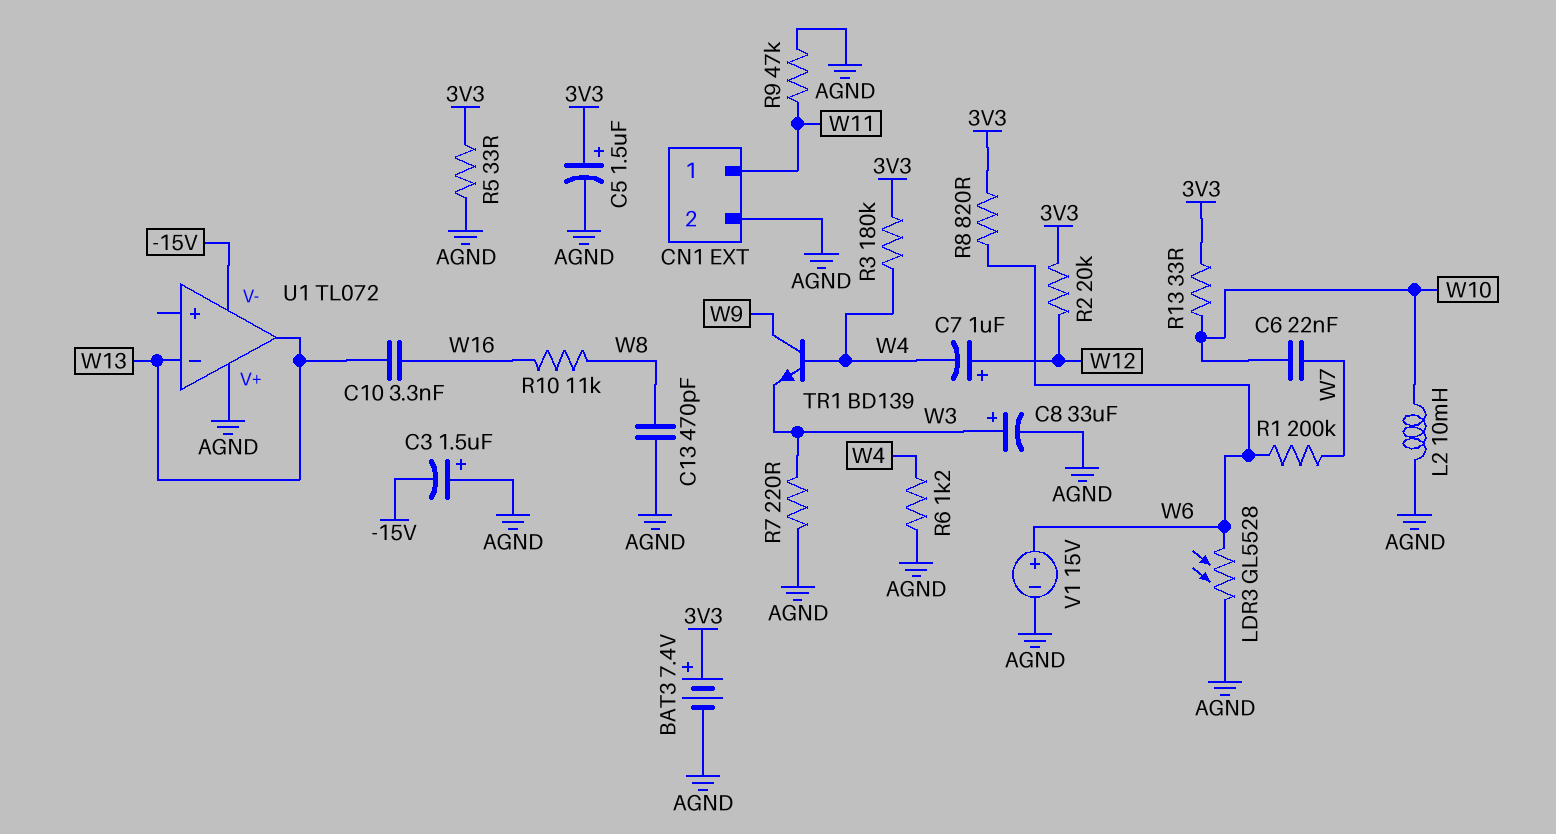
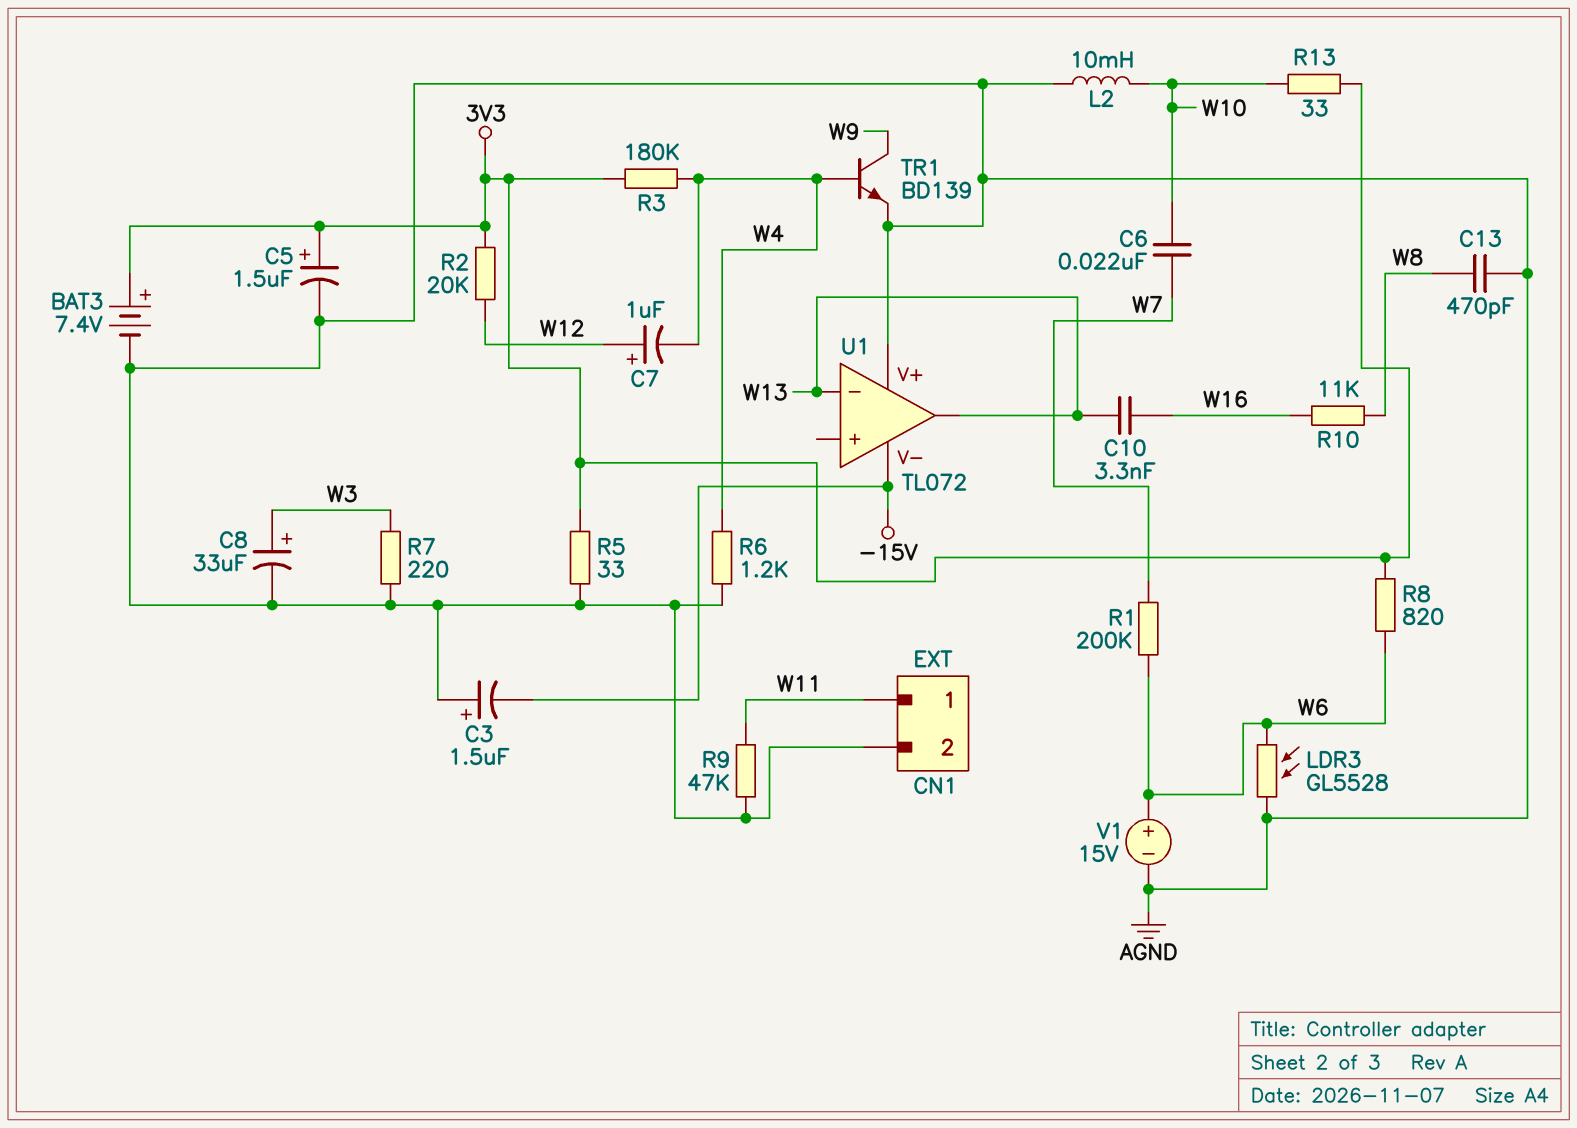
TR1: NPN BD139 (B W4, C W9, E W3) -> NPN BD139 (B W4, C W9, E AGND)

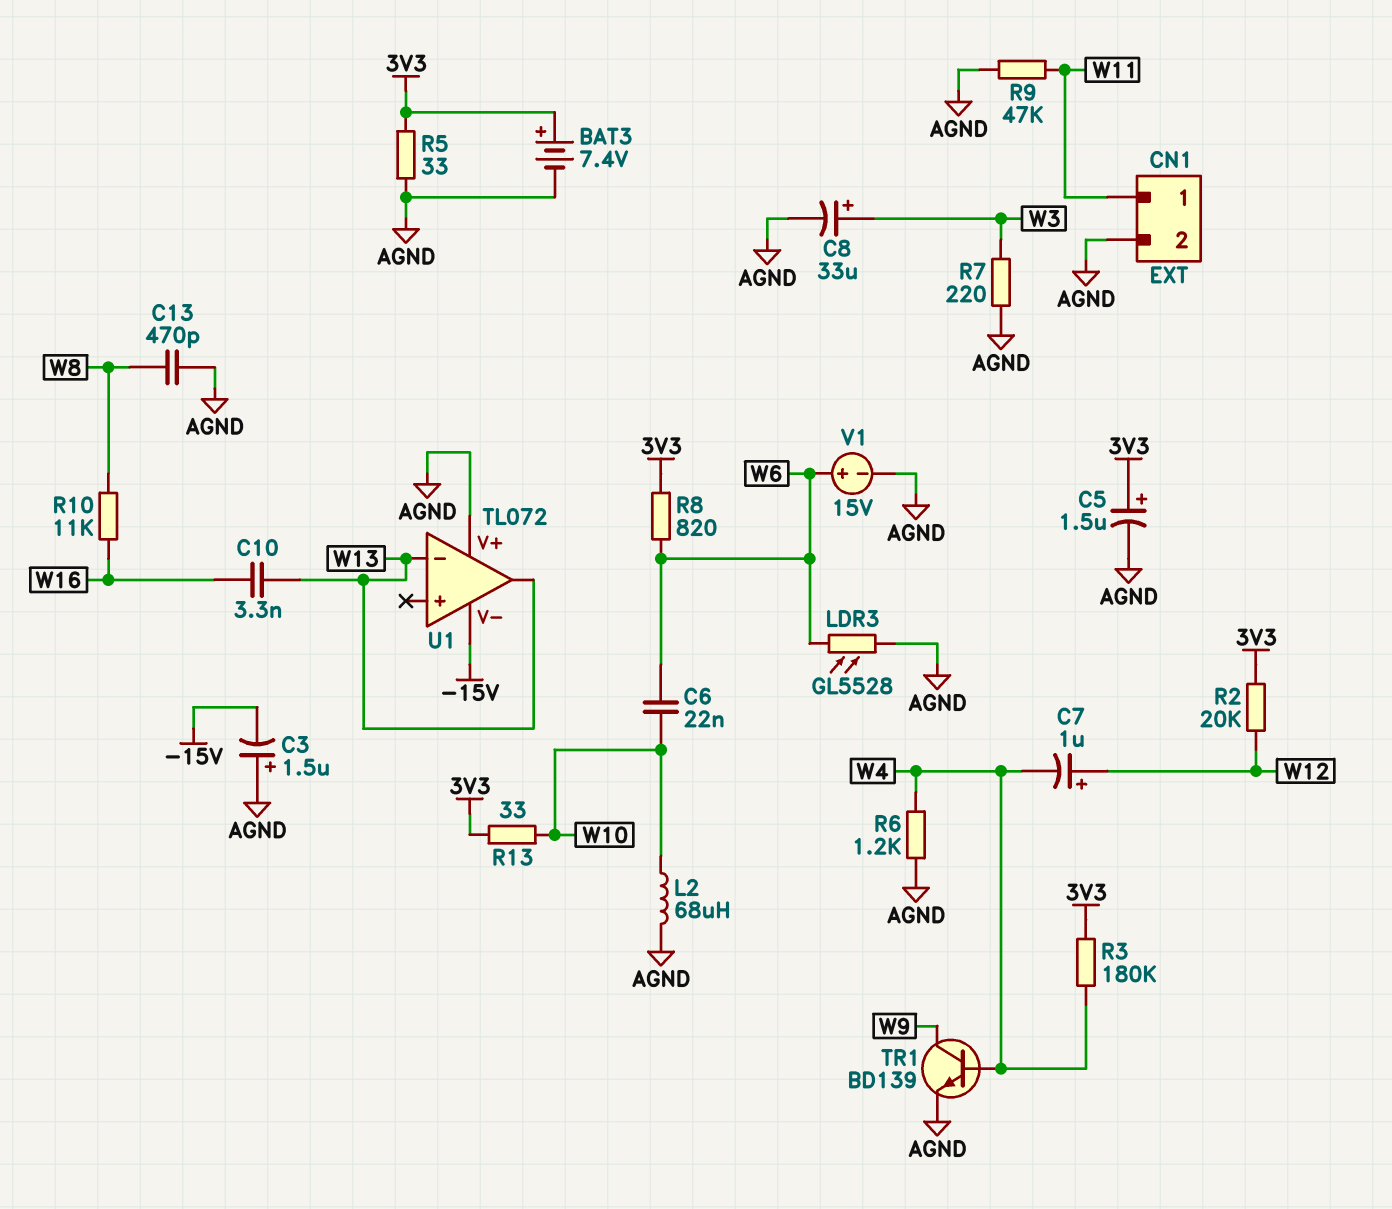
C6: 22nF (W7, W10) -> 22nF (W6, W10)
L2: 10mH (AGND, W10) -> 68uH (AGND, W10)
R1: 200k (W6, W7) -> none

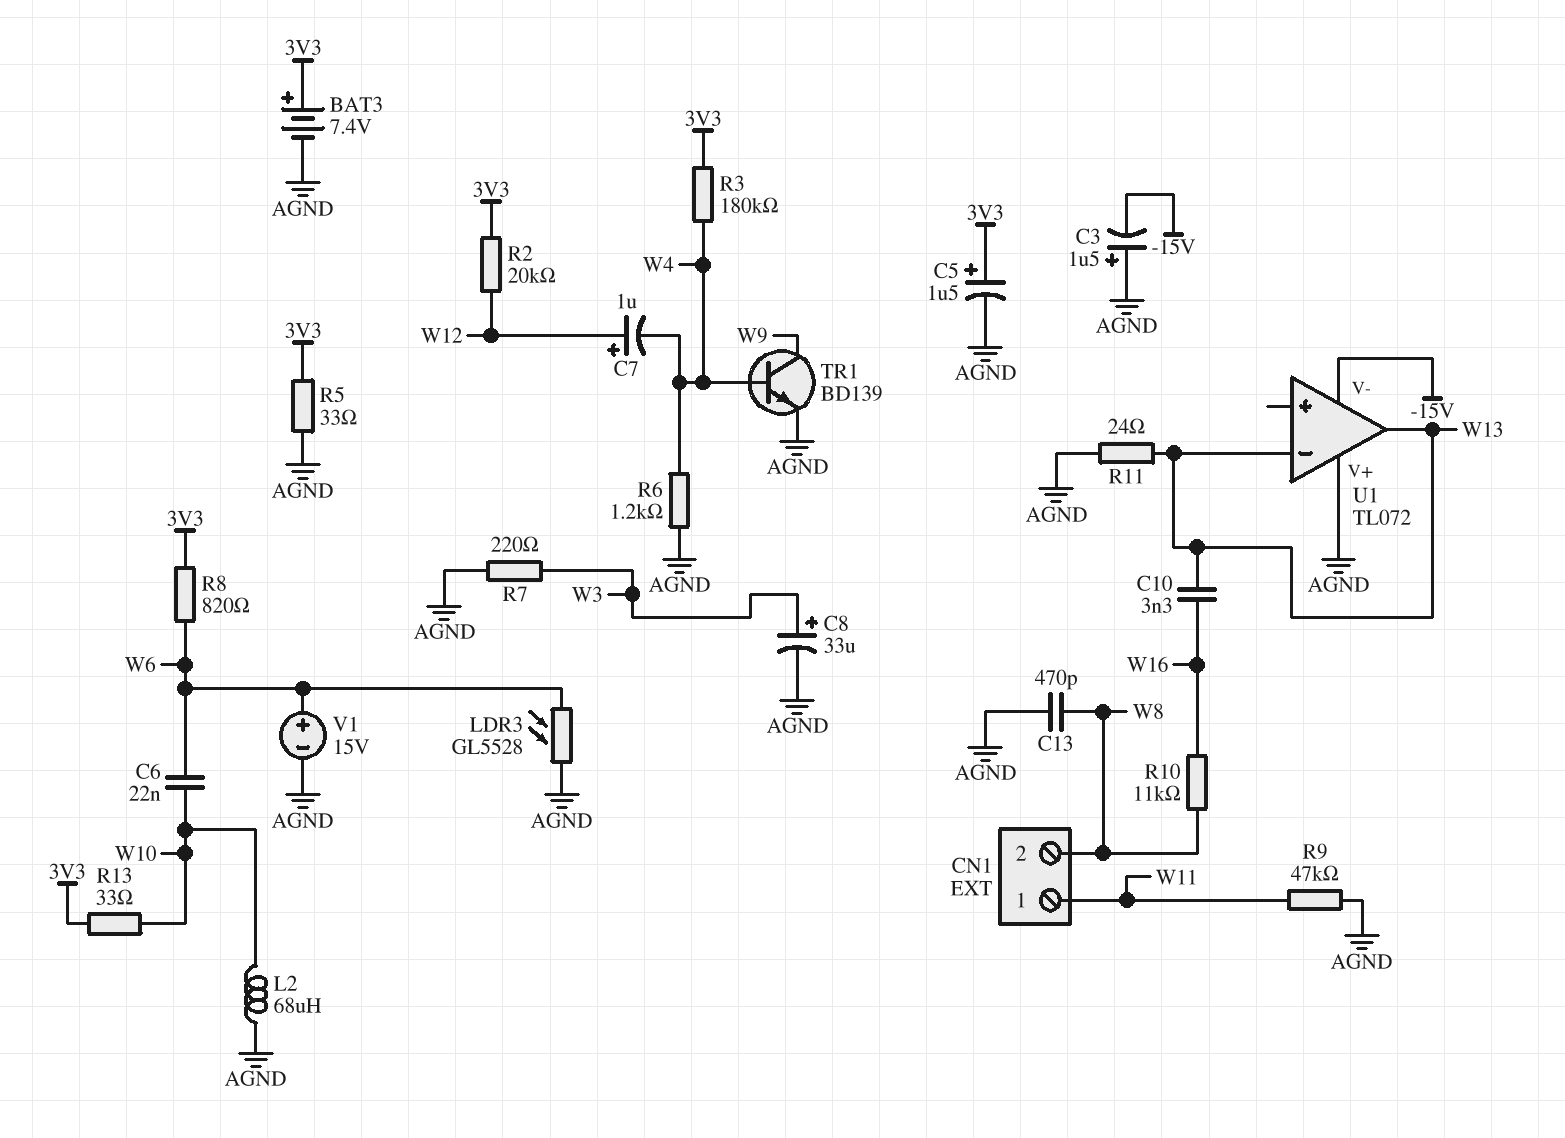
CN1 pin 2: AGND -> W8
R11: none -> 24 (AGND, W13)

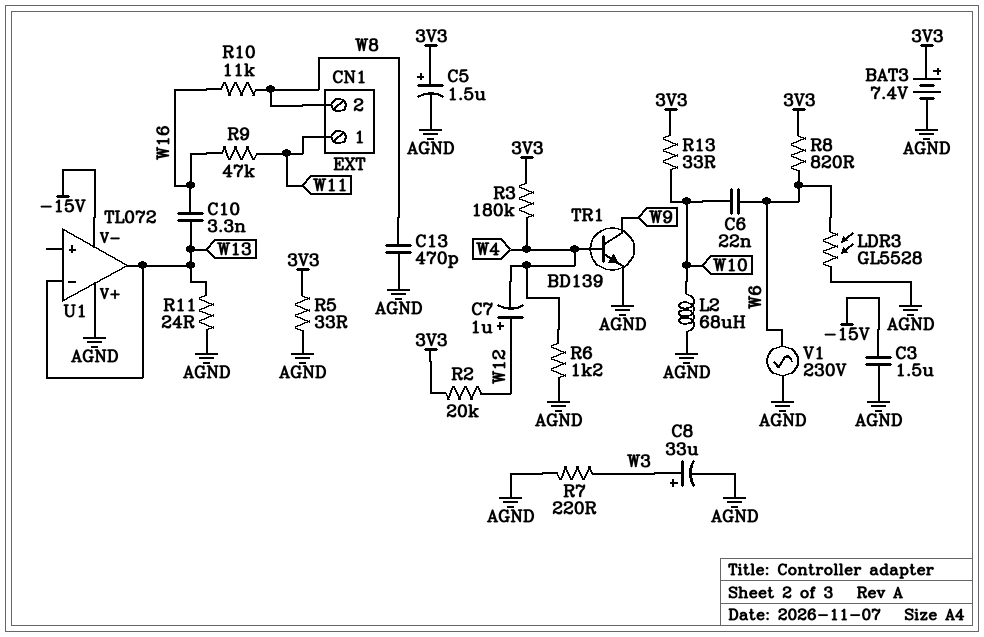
C3: 1.5uF (plus AGND, minus -15V) -> 1.5uF (-15V, AGND)
R9: 47k (AGND, W11) -> 47k (W11, W16)
V1: 15V (plus W6, minus AGND) -> AC 230V (AGND, W6)

